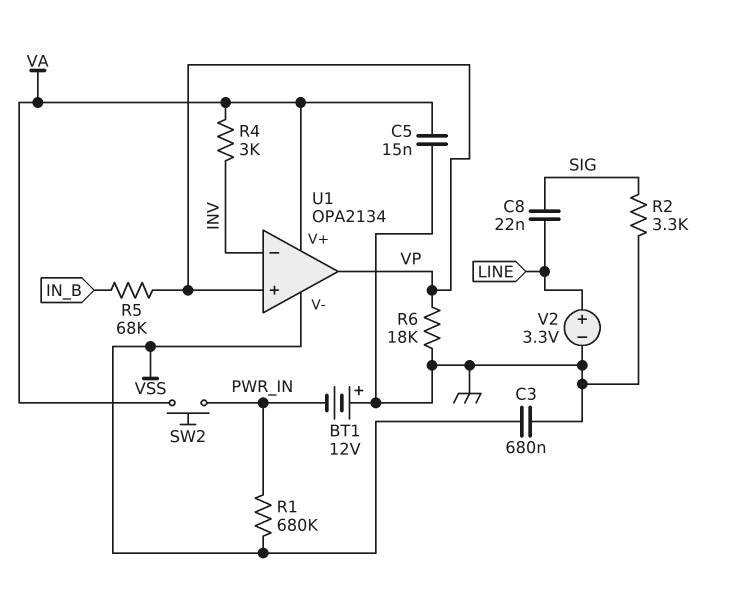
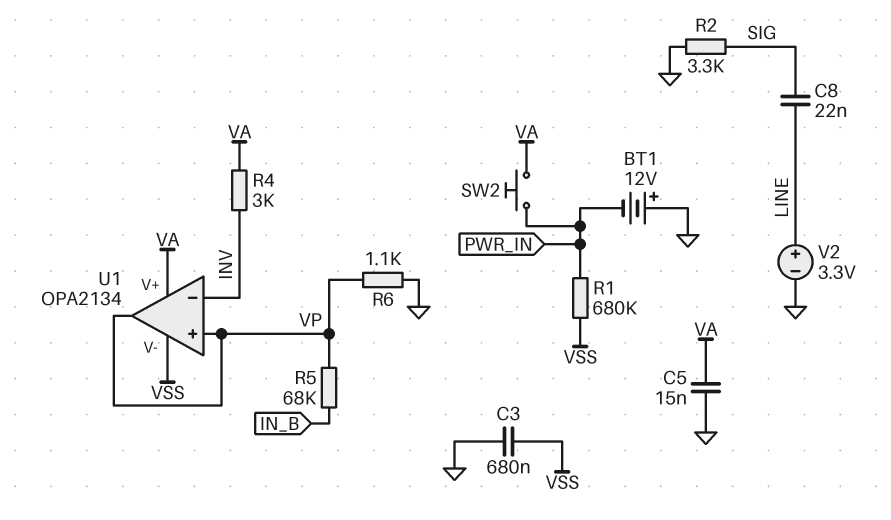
R6: 18k (GND, VP) -> 1.1k (GND, VP)

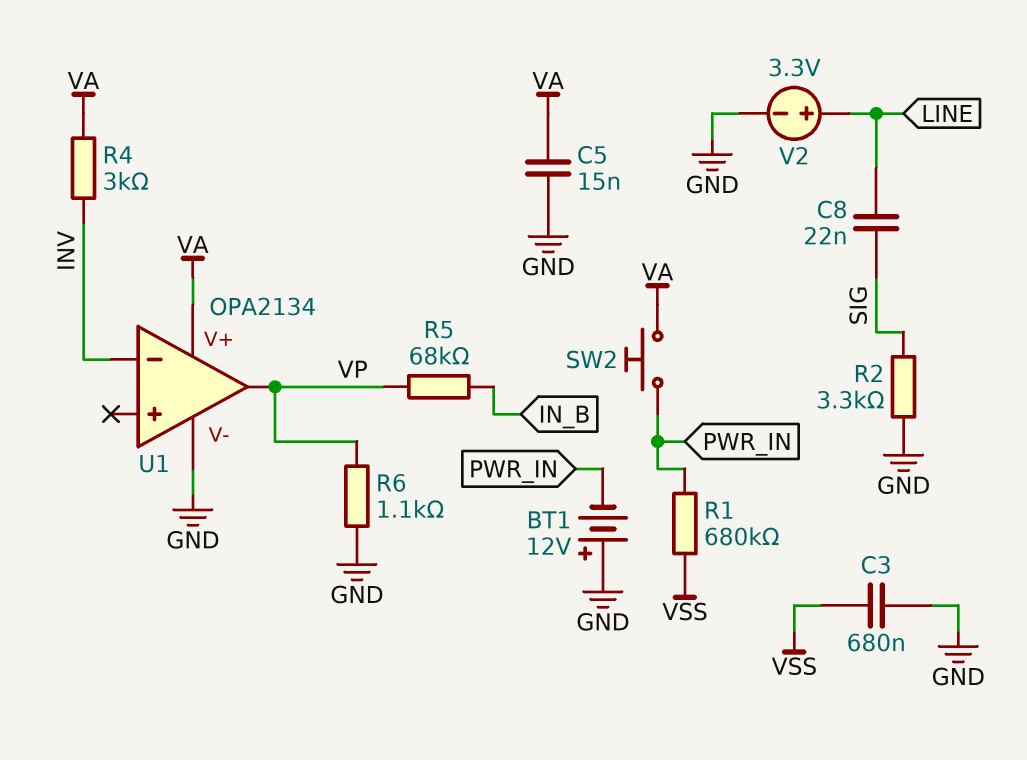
U1 pin V-: VSS -> GND
U1 pin in+: VP -> none

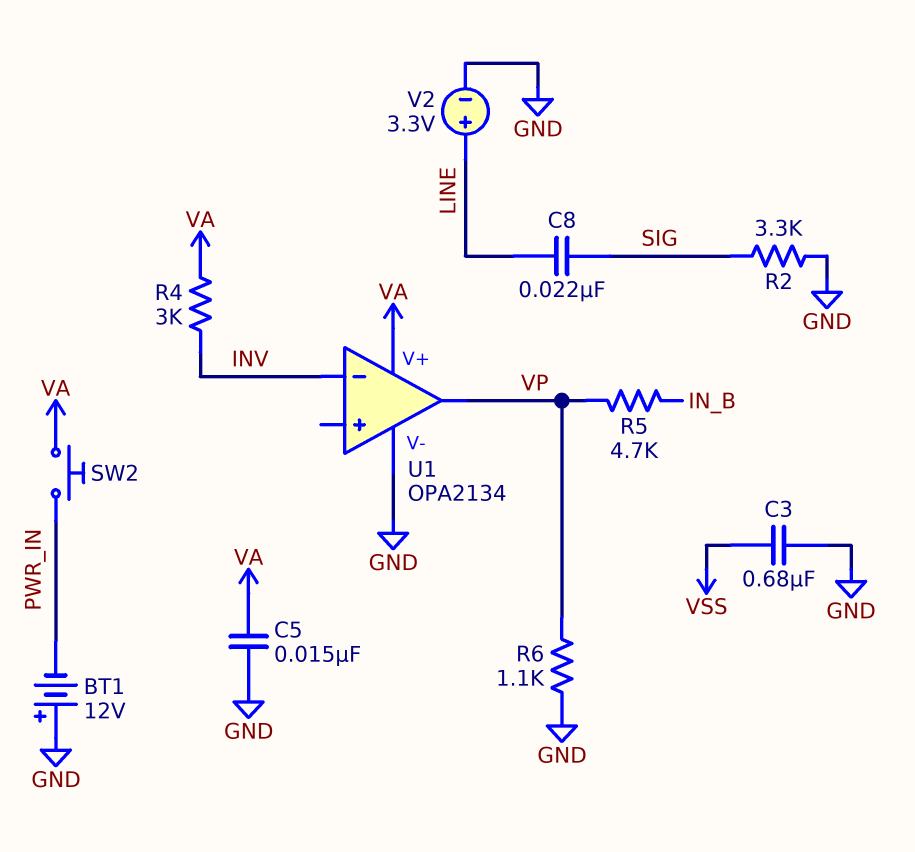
R1: 680k (PWR_IN, VSS) -> none
R5: 68k (IN_B, VP) -> 4.7k (IN_B, VP)

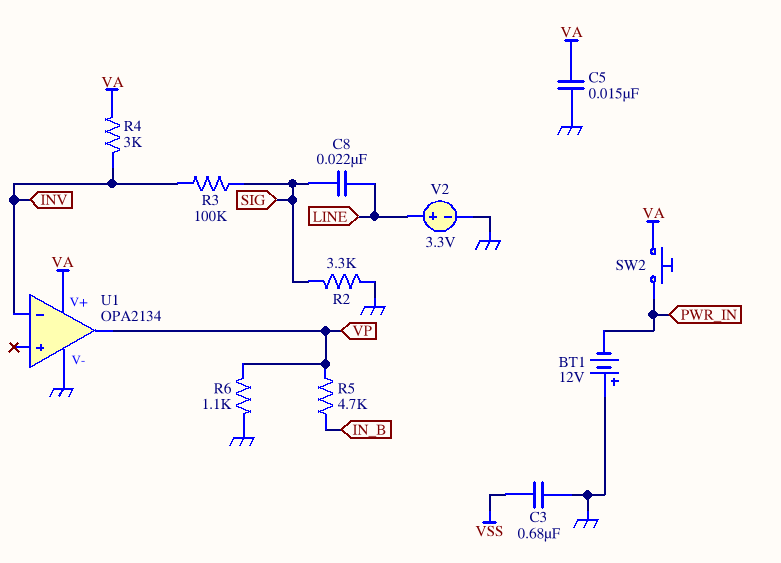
R3: none -> 100k (INV, SIG)

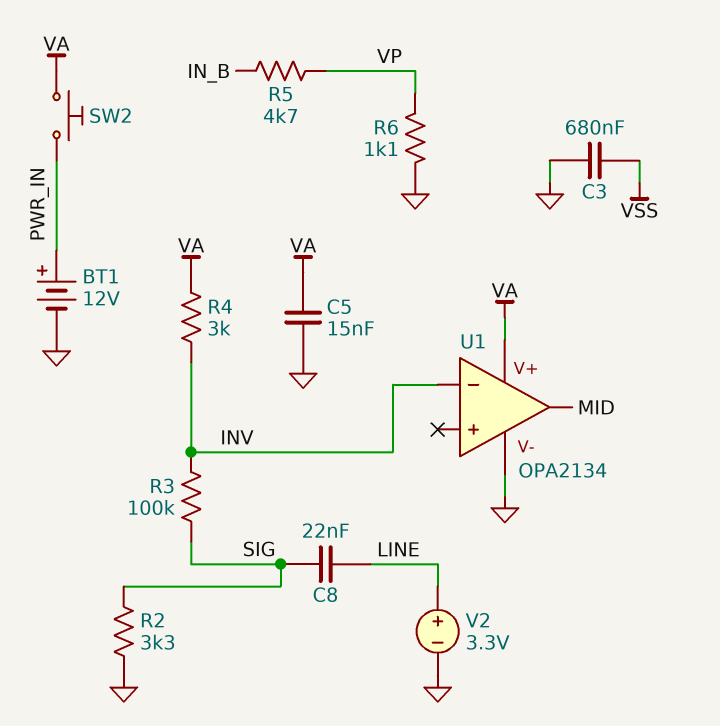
BT1: 12V (plus GND, minus PWR_IN) -> 12V (plus PWR_IN, minus GND)
U1 pin out: VP -> MID

